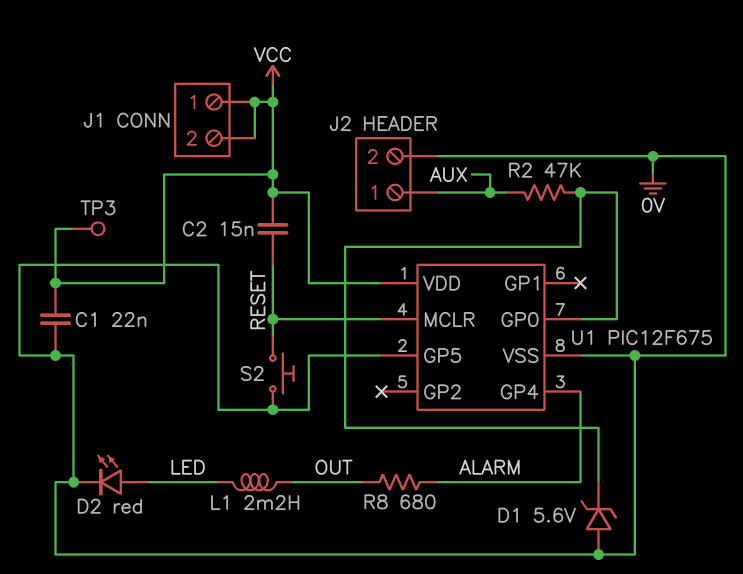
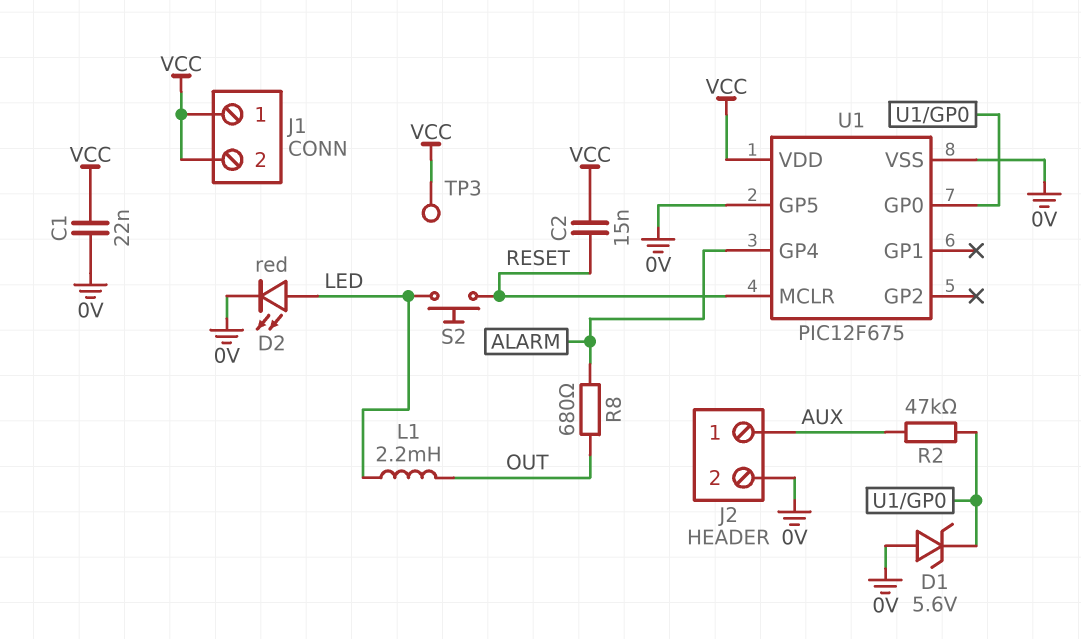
S2: button (0V, RESET) -> button (LED, RESET)

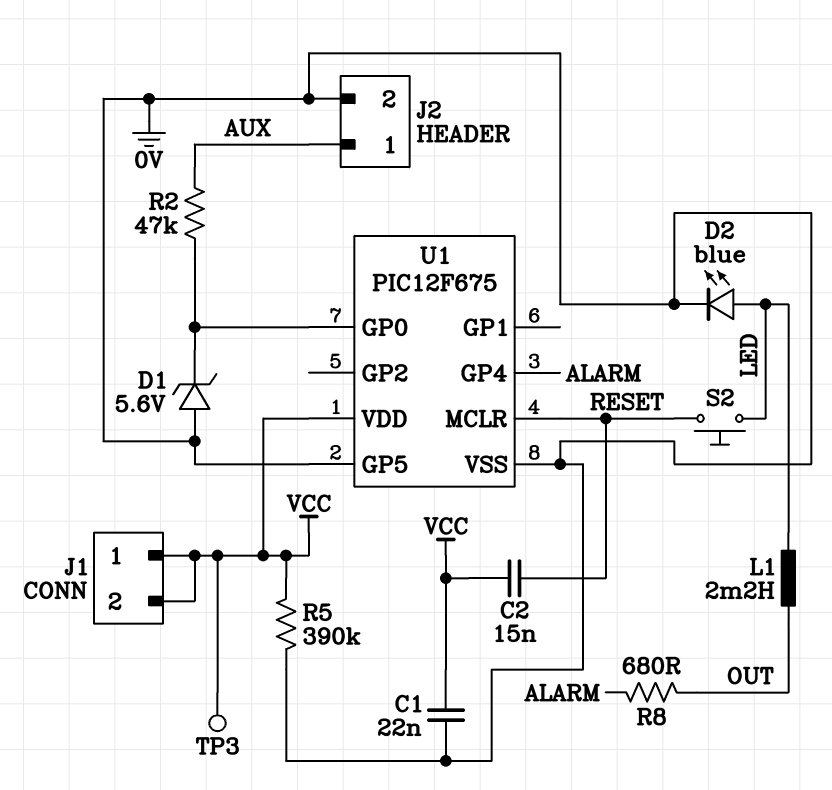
D2: LED red (A LED, K 0V) -> LED blue (A LED, K 0V)
R5: none -> 390k (0V, VCC)

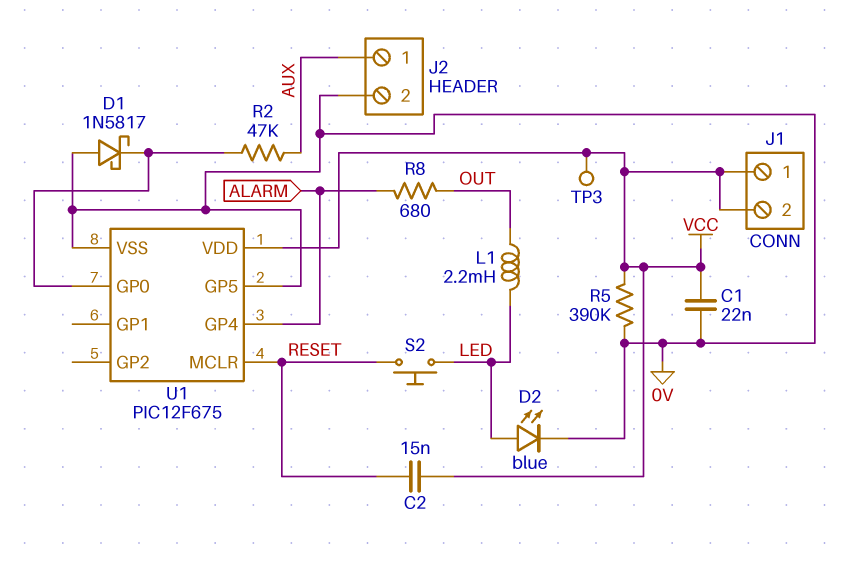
D1: zener 5.6V (A 0V, K U1/GP0) -> schottky 1N5817 (A 0V, K U1/GP0)

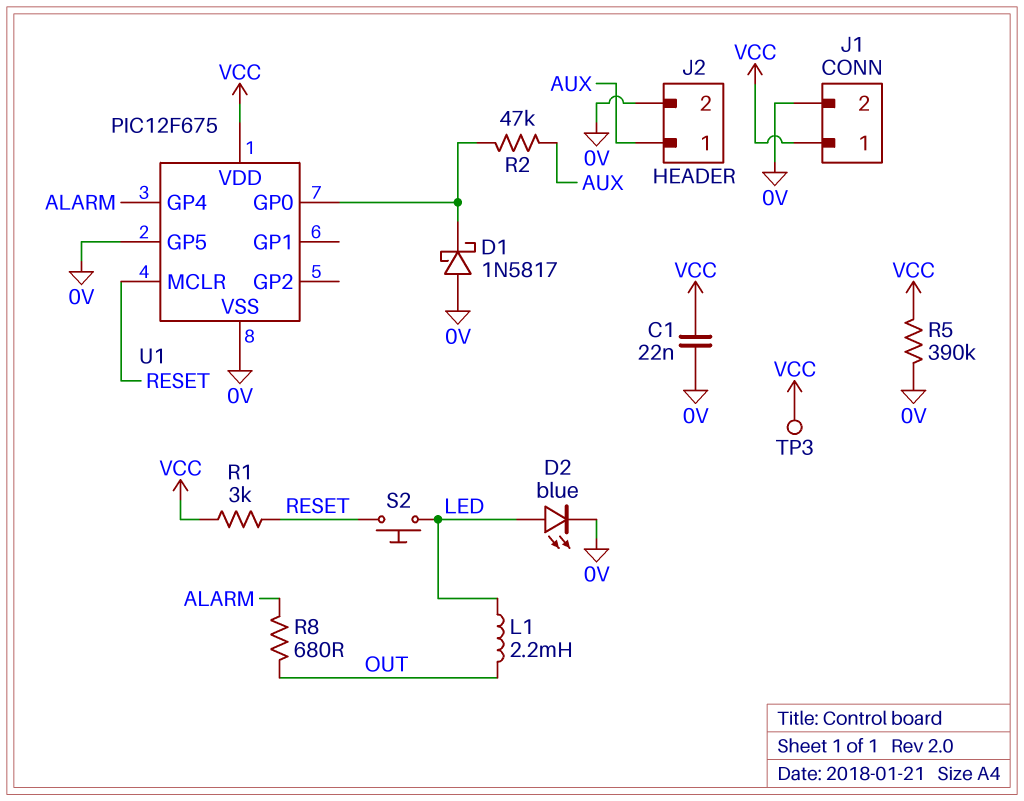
C2: 15nF (RESET, VCC) -> none
J1 pin 2: VCC -> 0V
R1: none -> 3k (RESET, VCC)

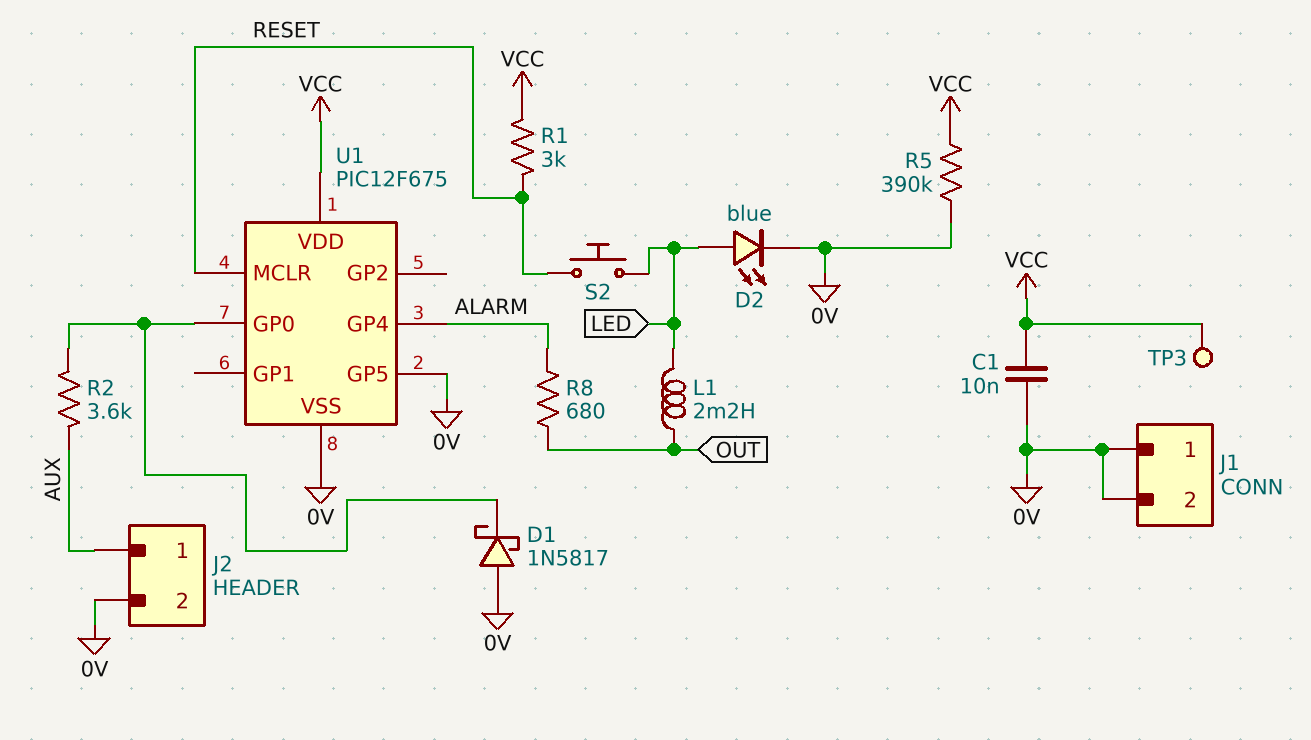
C1: 22nF (0V, VCC) -> 10nF (0V, VCC)
J1 pin 1: VCC -> 0V
R2: 47k (AUX, U1/GP0) -> 3.6k (AUX, U1/GP0)

